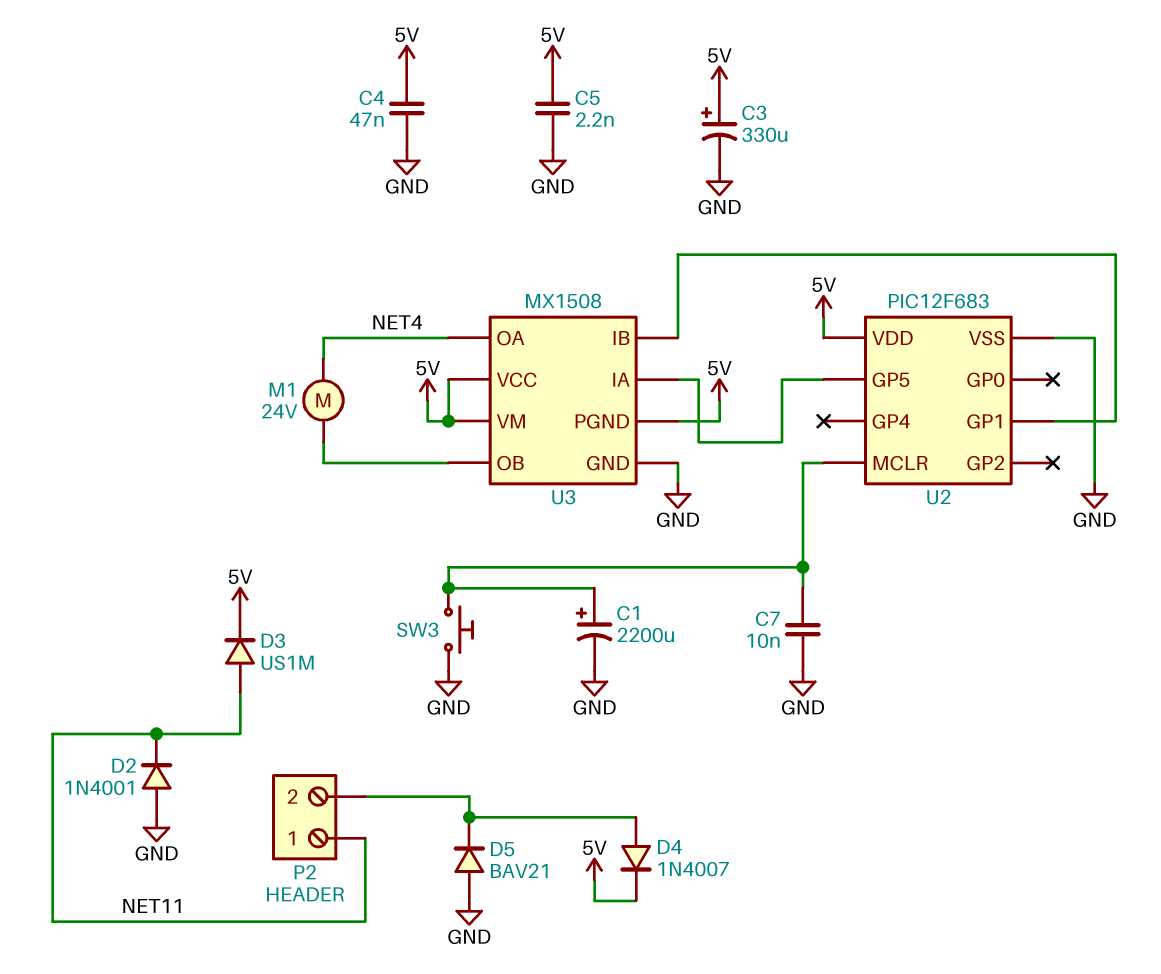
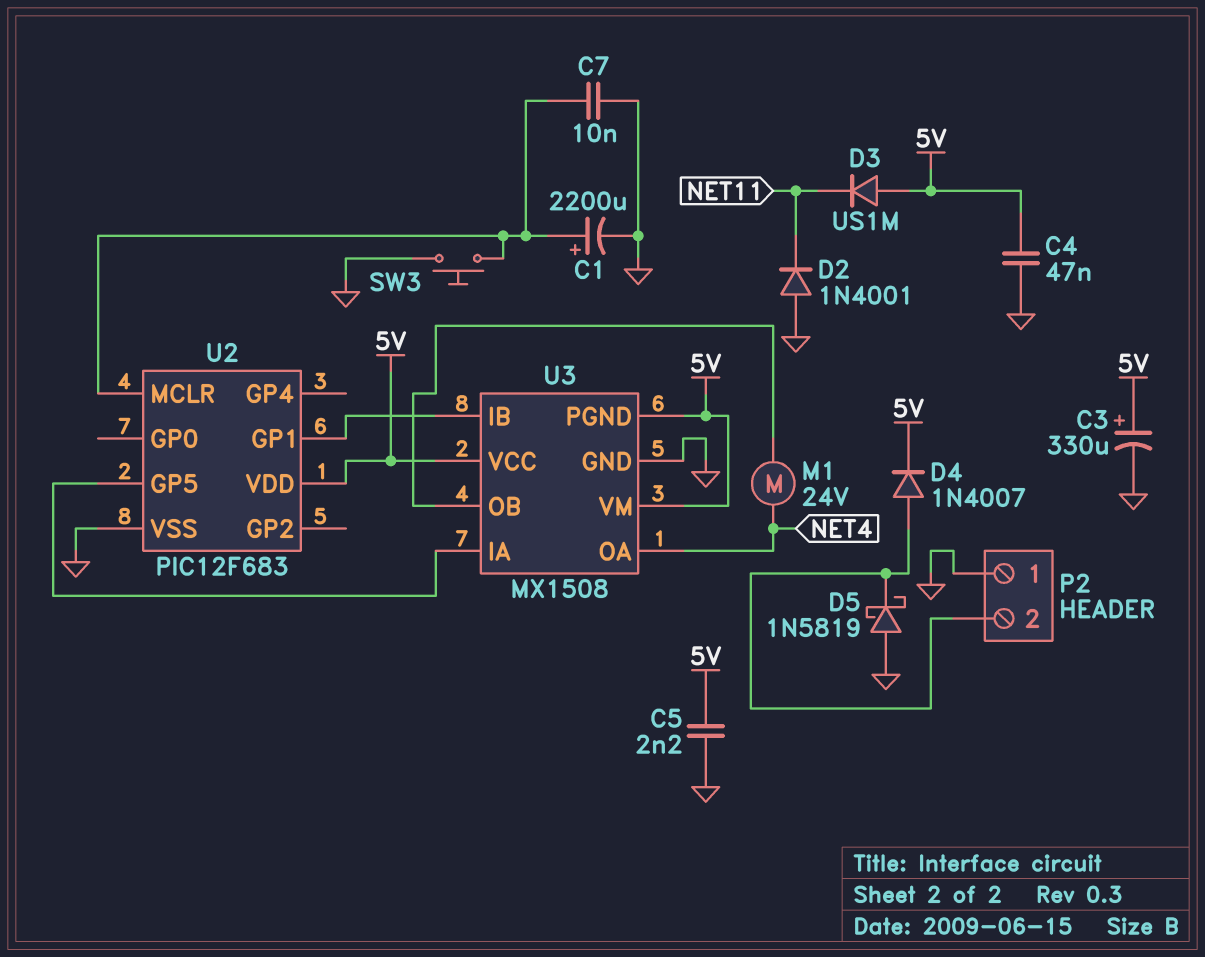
D3: diode US1M (A NET11, K 5V) -> diode US1M (A 5V, K NET11)
D5: diode BAV21 (A GND, K P2/2) -> schottky 1N5819 (A GND, K P2/2)
P2 pin 1: NET11 -> GND

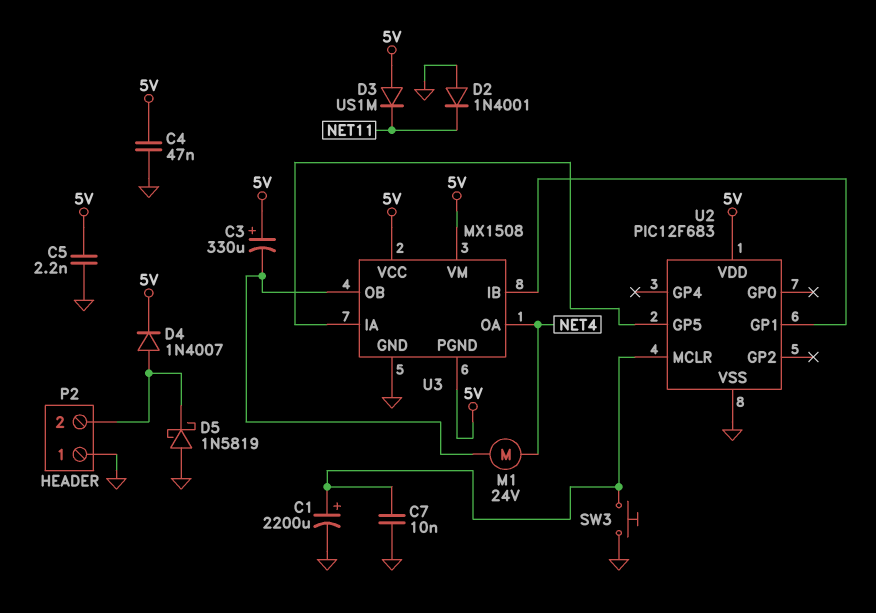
C3: 330uF (plus 5V, minus GND) -> 330uF (plus 5V, minus U3/OB)

